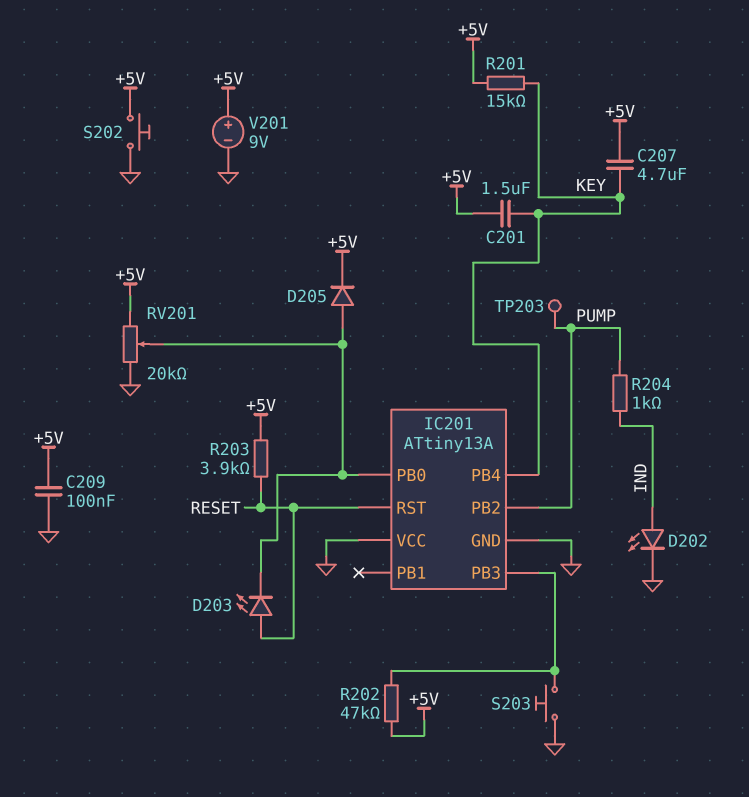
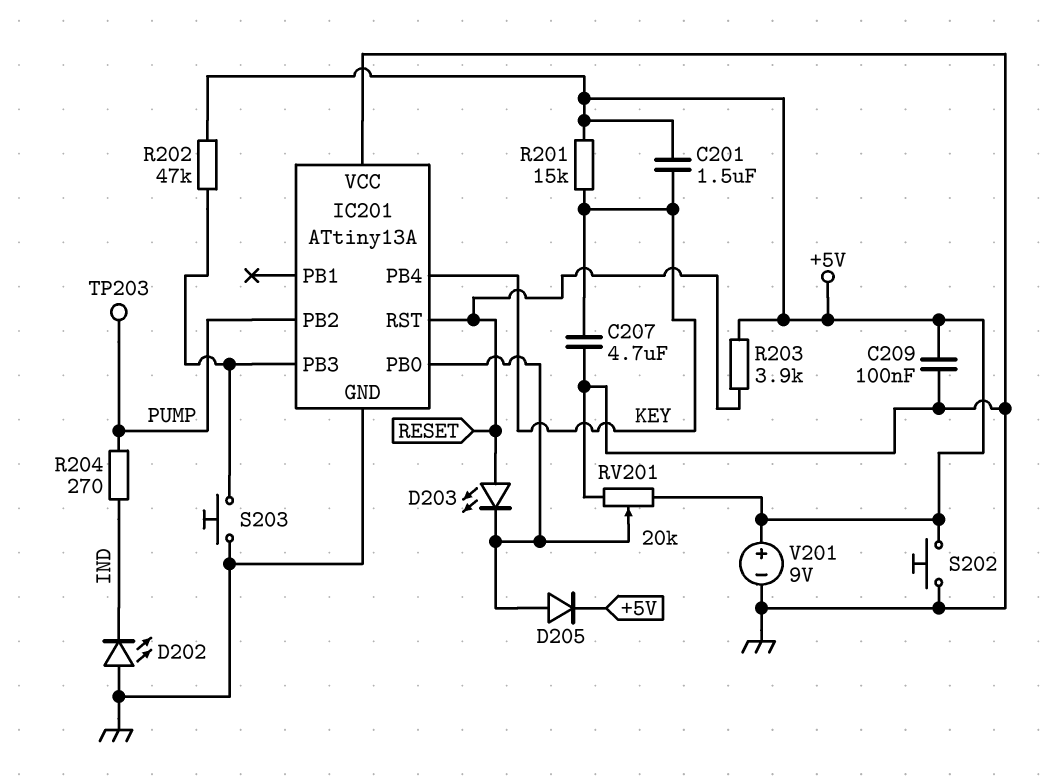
C207: 4.7uF (+5V, KEY) -> 4.7uF (GND, KEY)
D202: LED (A IND, K GND) -> LED (A GND, K IND)
R204: 1k (IND, PUMP) -> 270 (IND, PUMP)

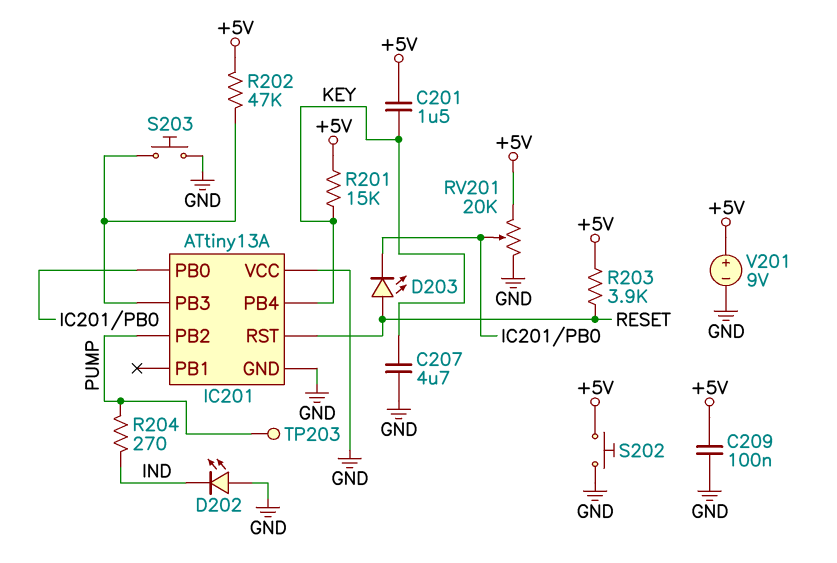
D205: diode (A IC201/PB0, K +5V) -> none

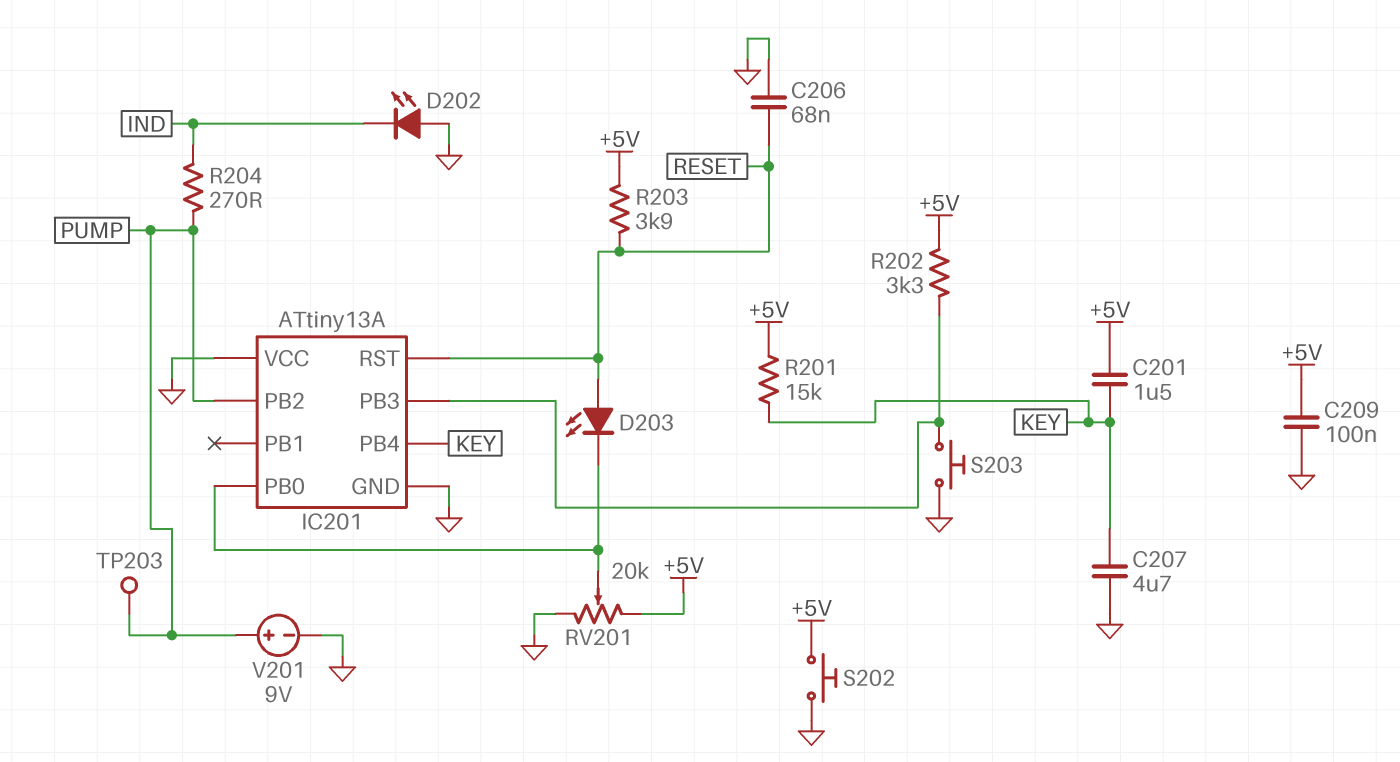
C206: none -> 68nF (GND, RESET)
R202: 47k (+5V, IC201/PB3) -> 3.3k (+5V, IC201/PB3)
V201: 9V (plus +5V, minus GND) -> 9V (plus PUMP, minus GND)

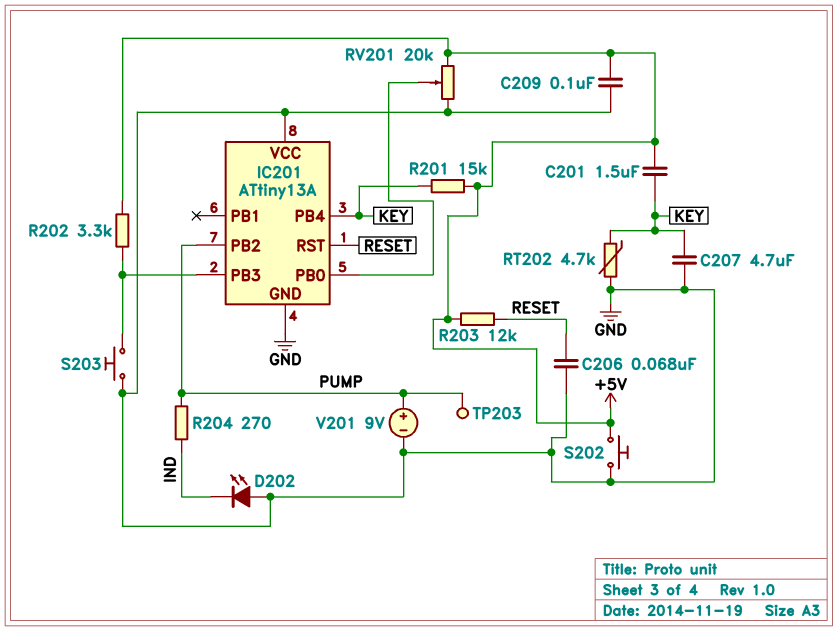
D203: LED (A RESET, K IC201/PB0) -> none
R203: 3.9k (+5V, RESET) -> 12k (+5V, RESET)
RT202: none -> 4.7k (GND, KEY)

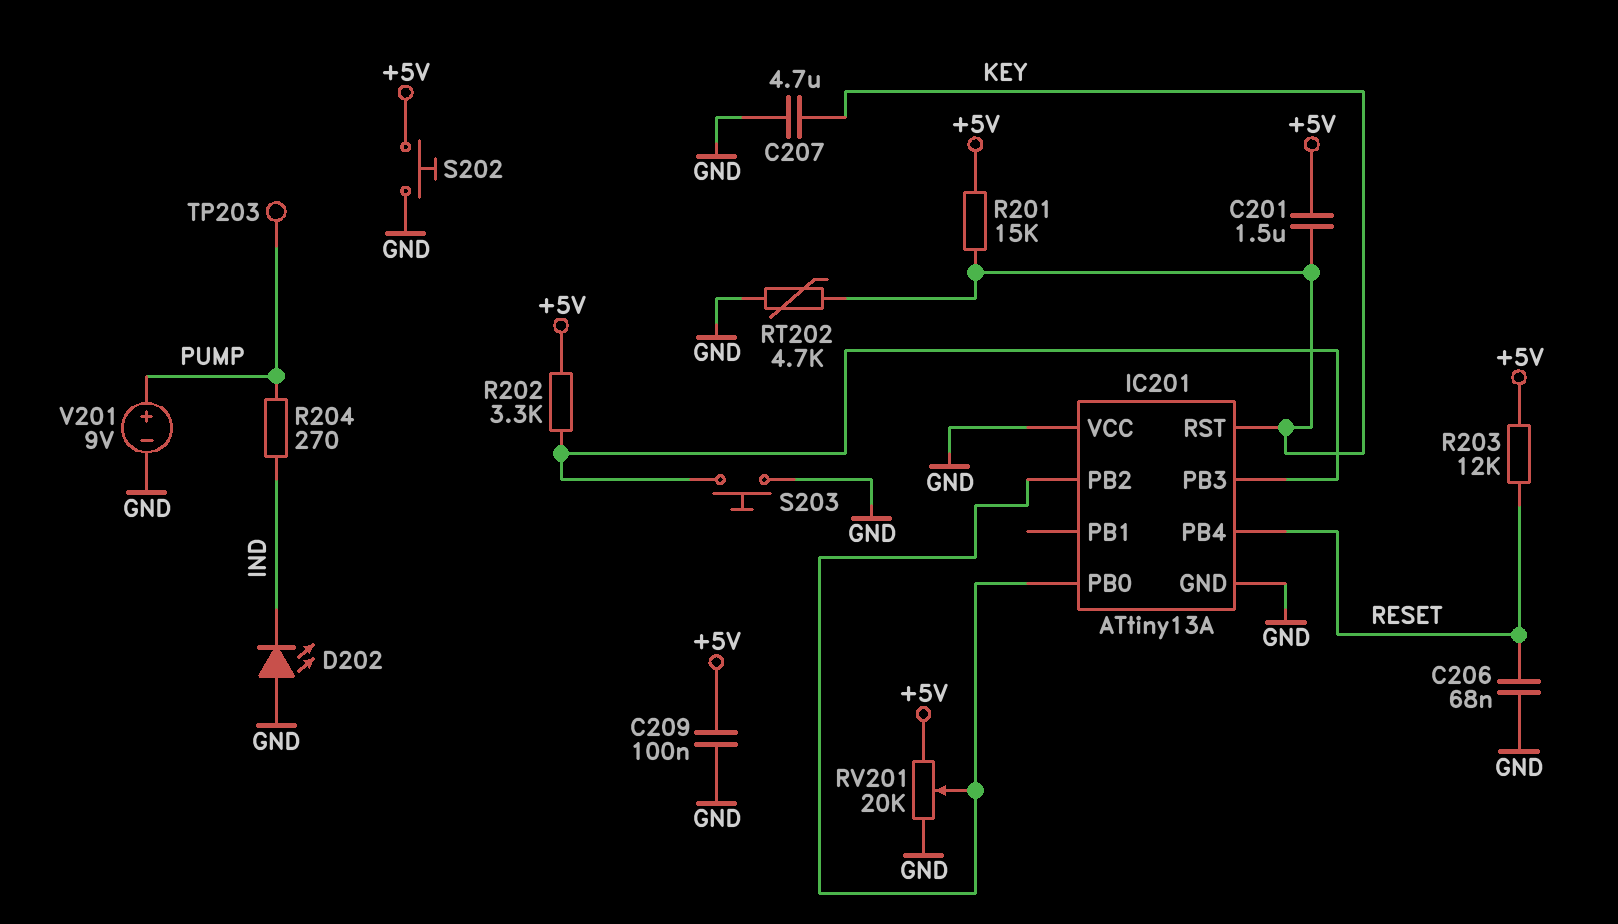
IC201 pin PB2: PUMP -> IC201/PB0
IC201 pin PB4: KEY -> RESET
IC201 pin RST: RESET -> KEY

